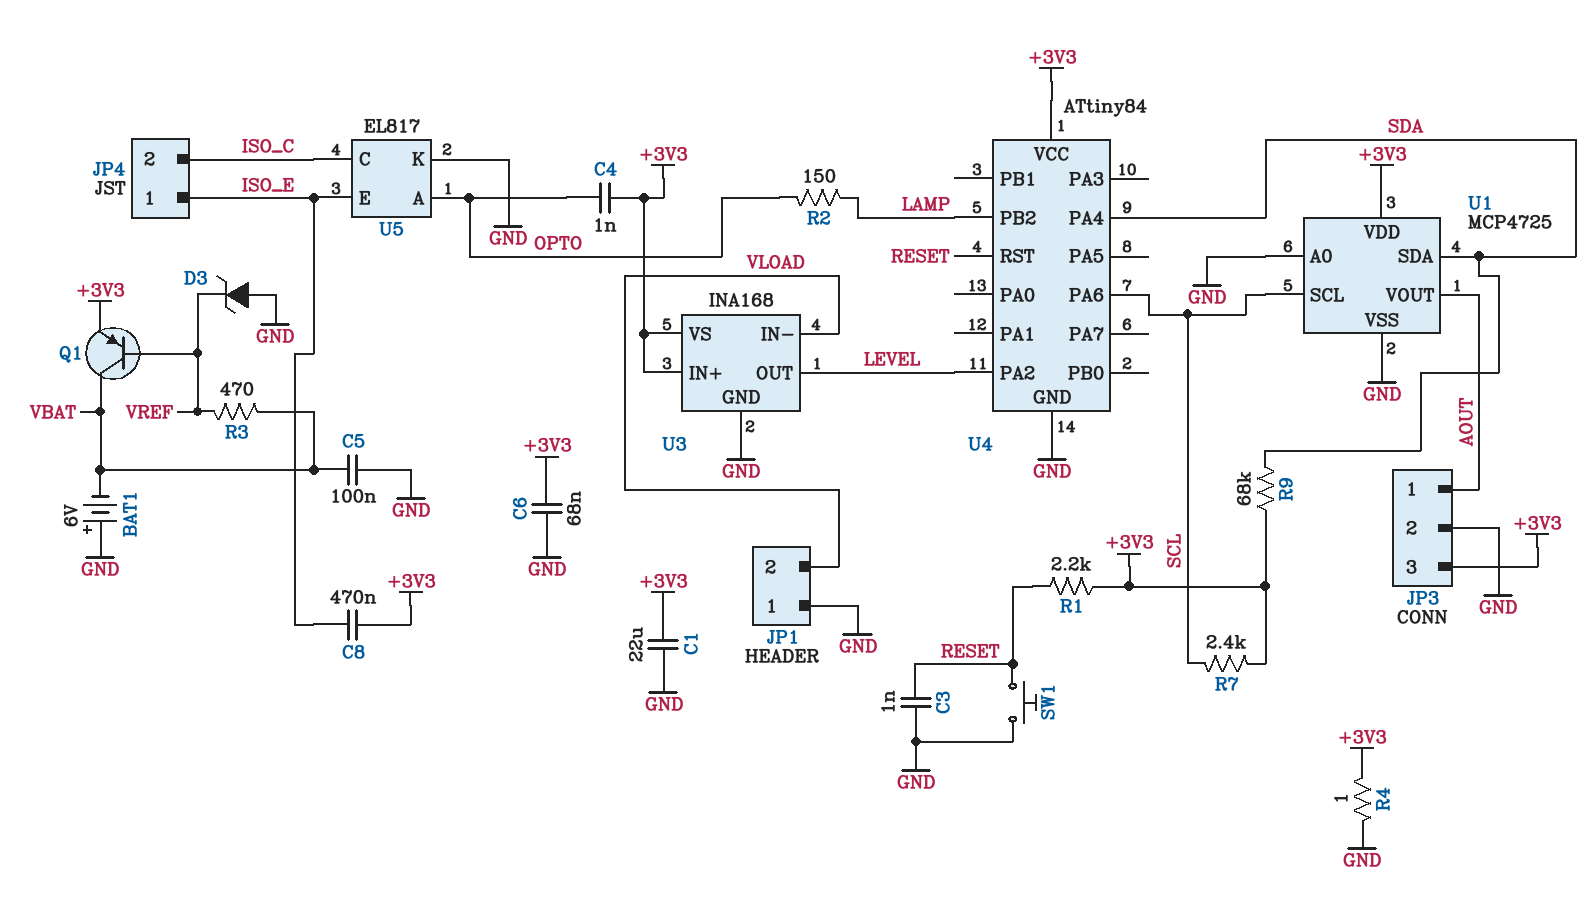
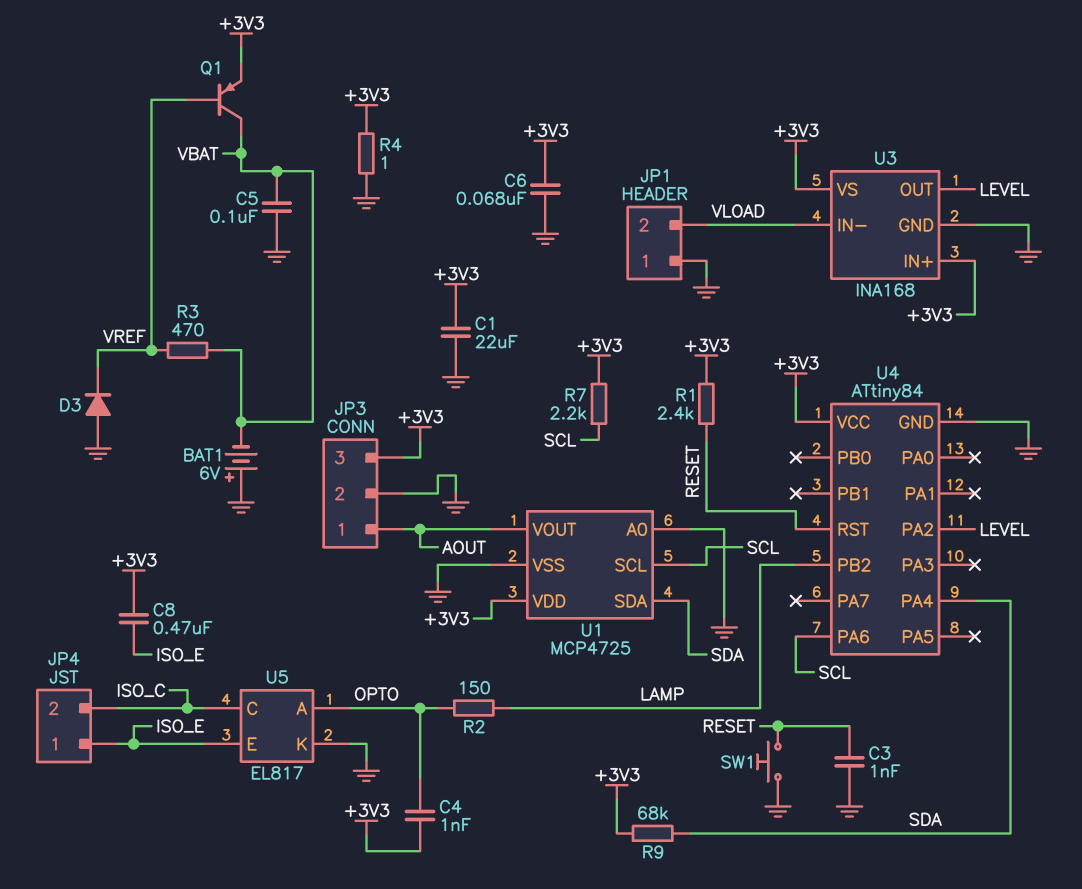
D3: zener (A GND, K VREF) -> diode (A GND, K VREF)
R1: 2.2k (+3V3, RESET) -> 2.4k (+3V3, RESET)
R7: 2.4k (+3V3, SCL) -> 2.2k (+3V3, SCL)

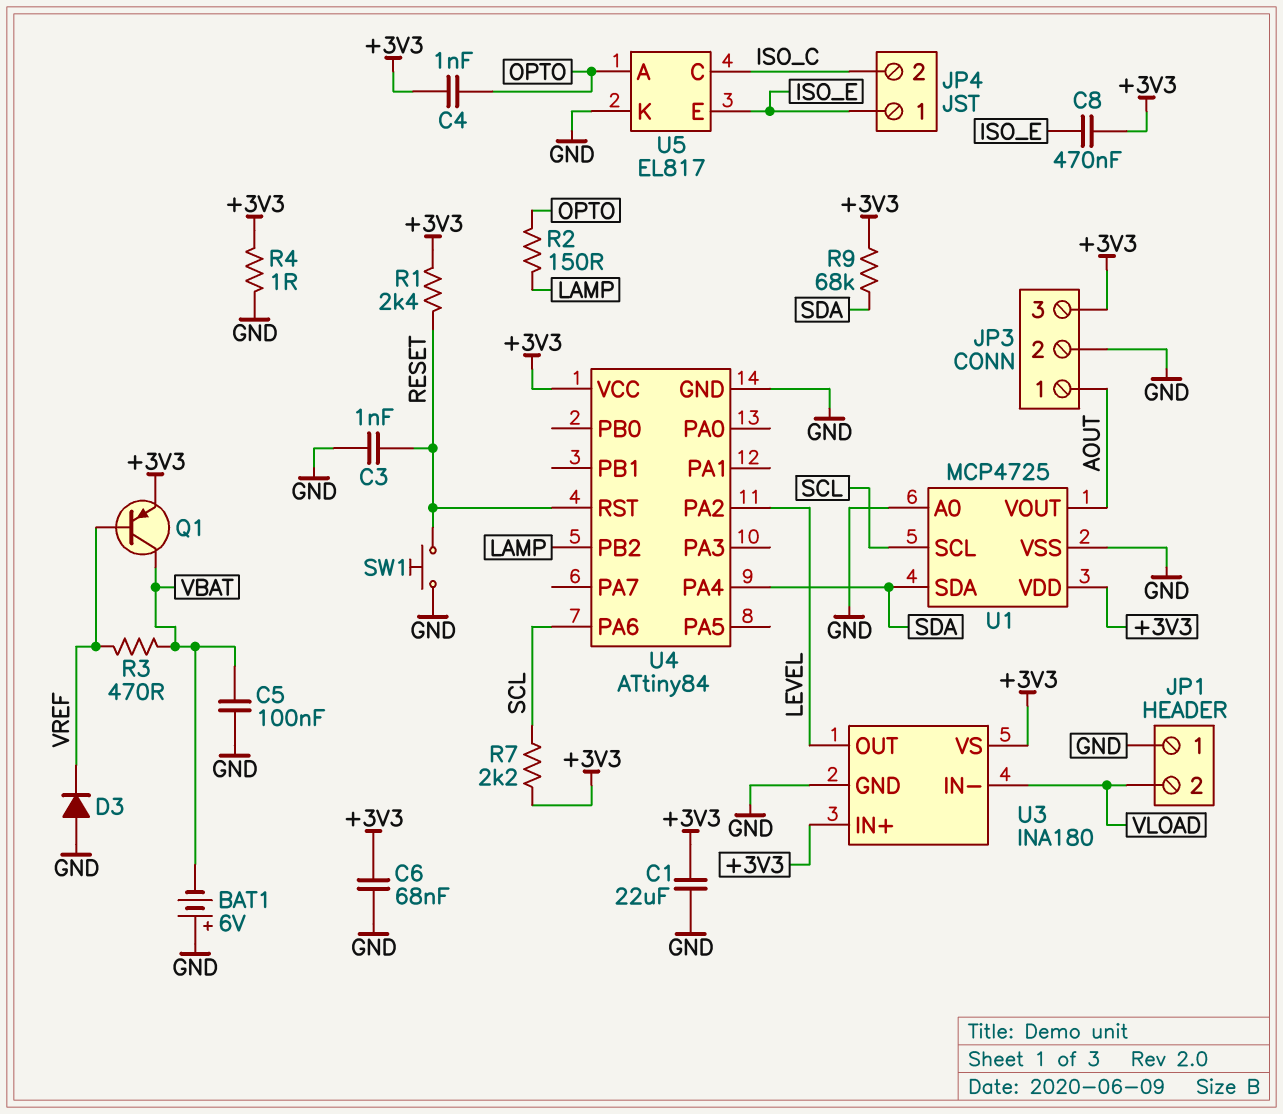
U3: INA168 -> INA180

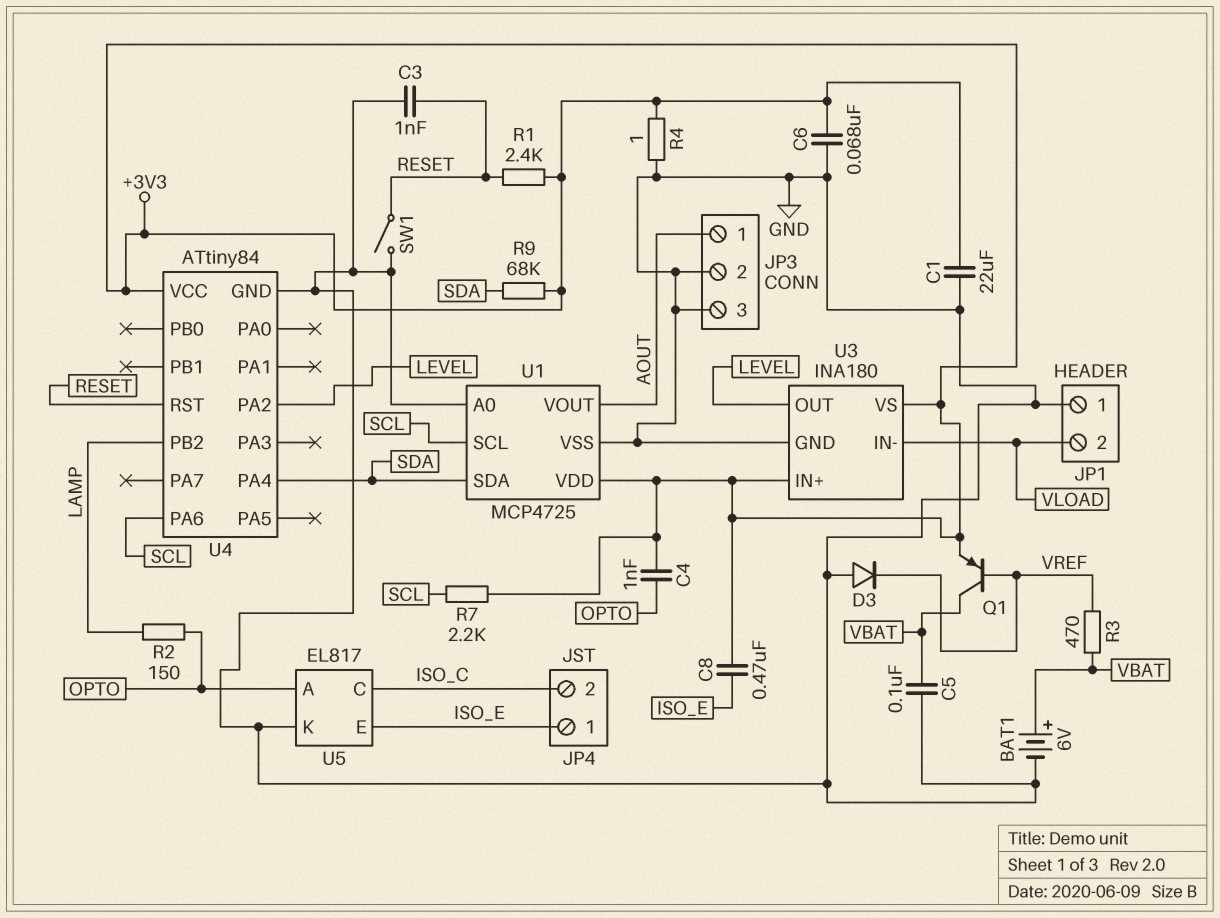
BAT1: 6V (plus GND, minus VBAT) -> 6V (plus VBAT, minus GND)
JP3 pin 3: +3V3 -> GND
SW1: button (GND, RESET) -> switch (GND, RESET)

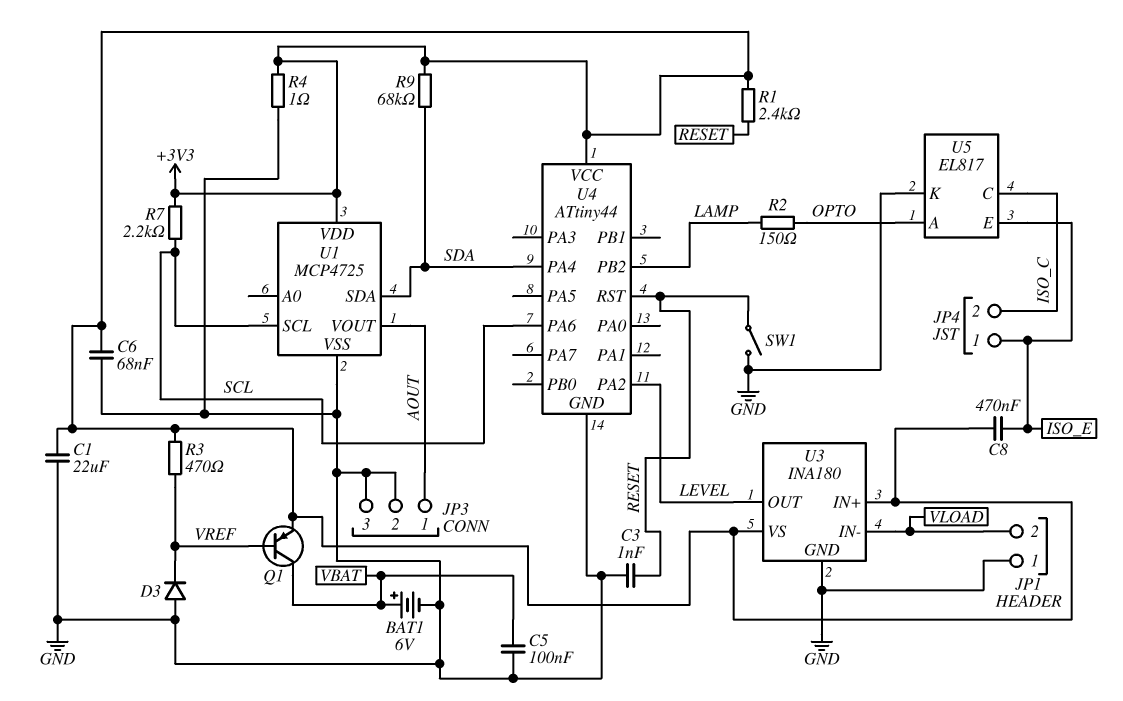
C4: 1nF (+3V3, OPTO) -> none
R3: 470 (VBAT, VREF) -> 470 (+3V3, VREF)
U1 pin A0: GND -> none
U4: ATtiny84 -> ATtiny44

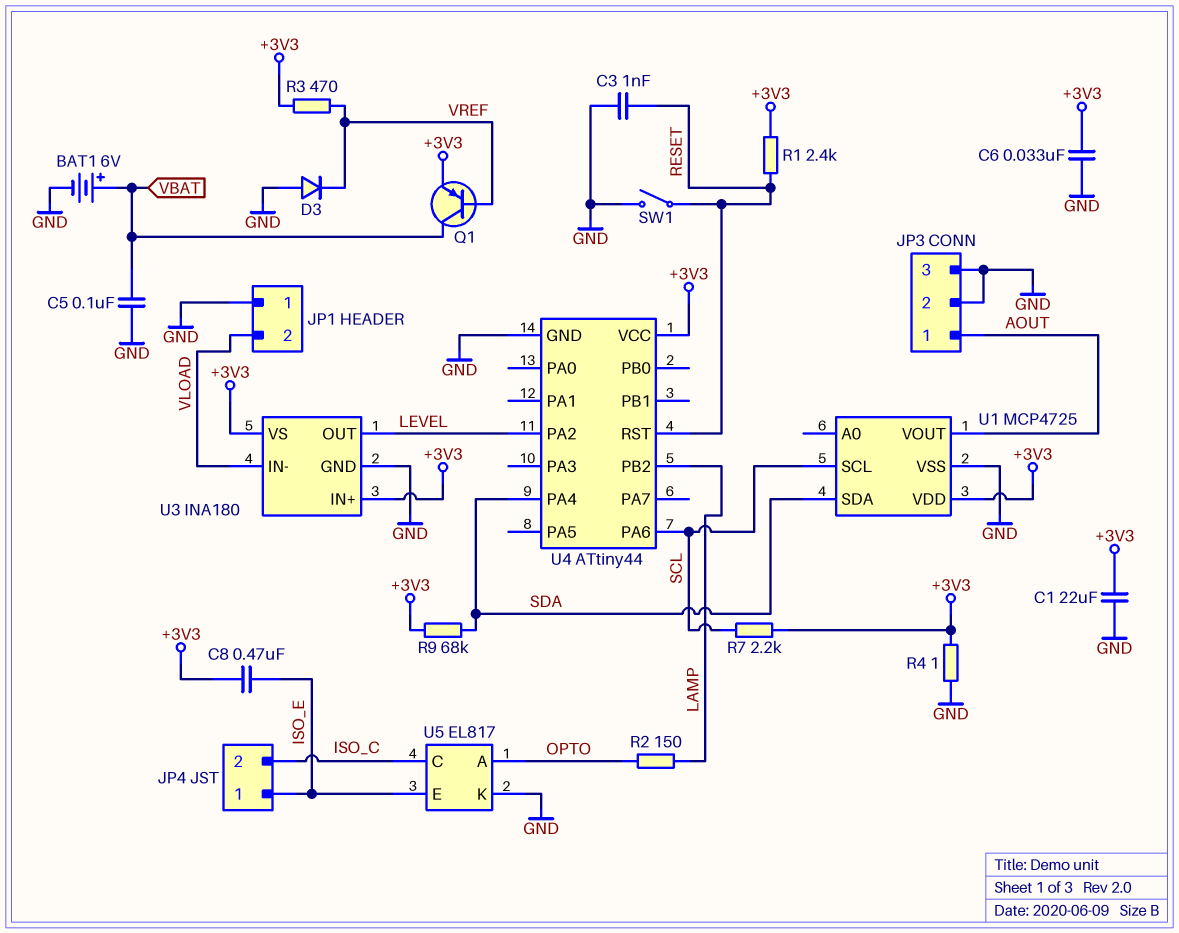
C6: 68nF (+3V3, GND) -> 33nF (+3V3, GND)

